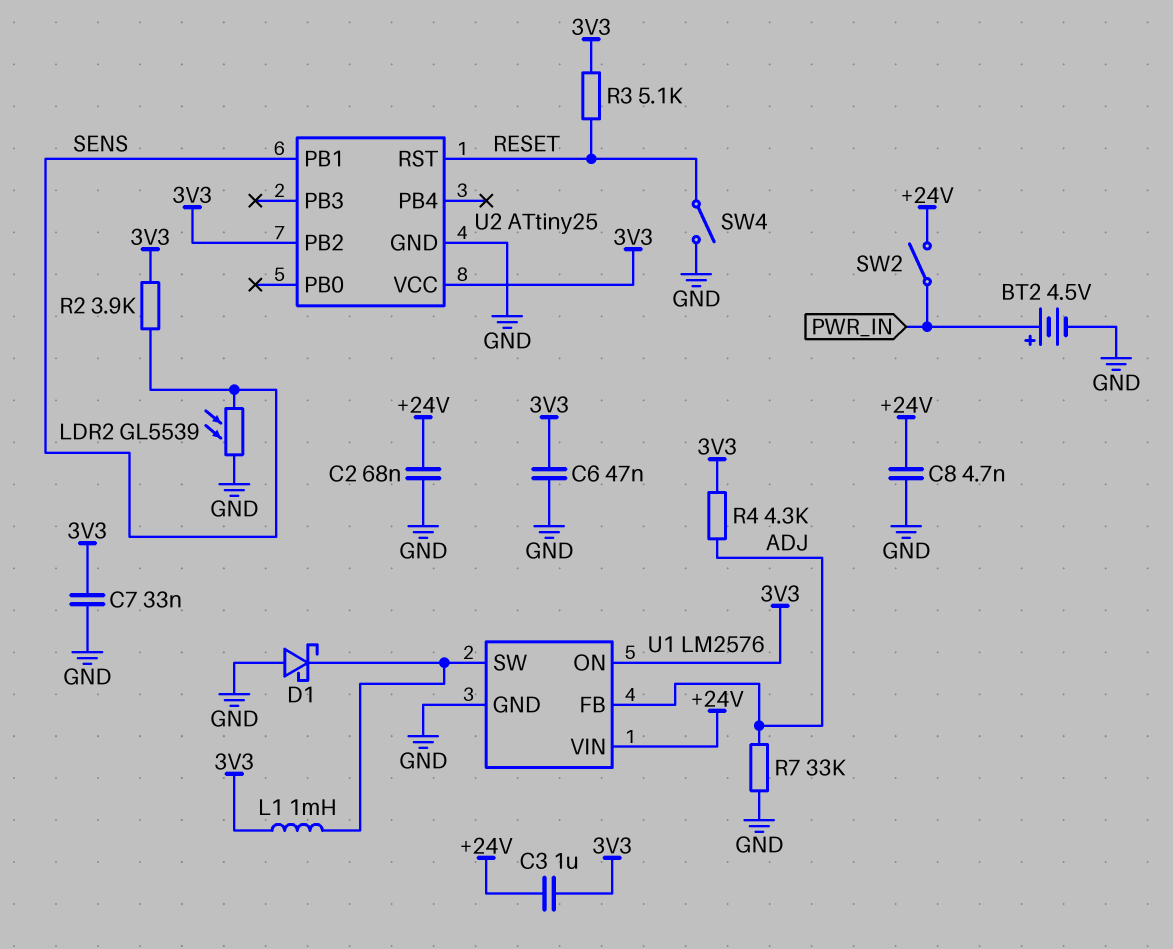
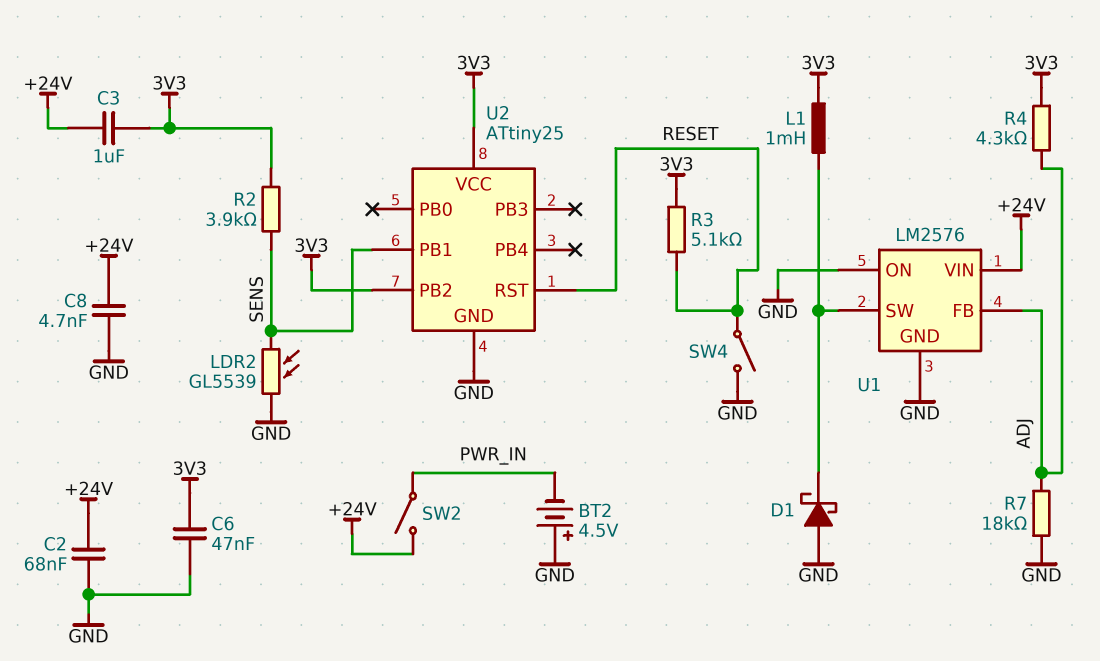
BT2: 4.5V (plus PWR_IN, minus GND) -> 4.5V (plus GND, minus PWR_IN)
C7: 33nF (3V3, GND) -> none
R7: 33k (ADJ, GND) -> 18k (ADJ, GND)
U1 pin ON: 3V3 -> GND

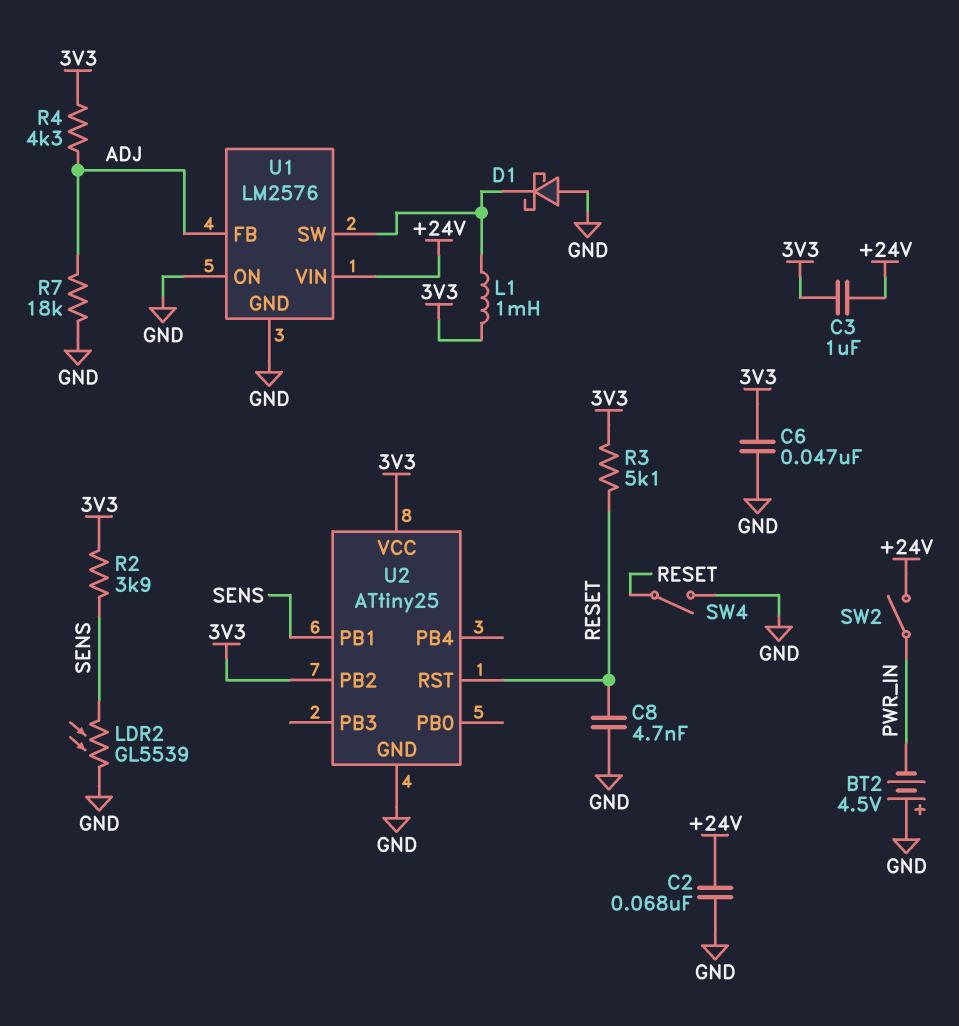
C8: 4.7nF (+24V, GND) -> 4.7nF (GND, RESET)

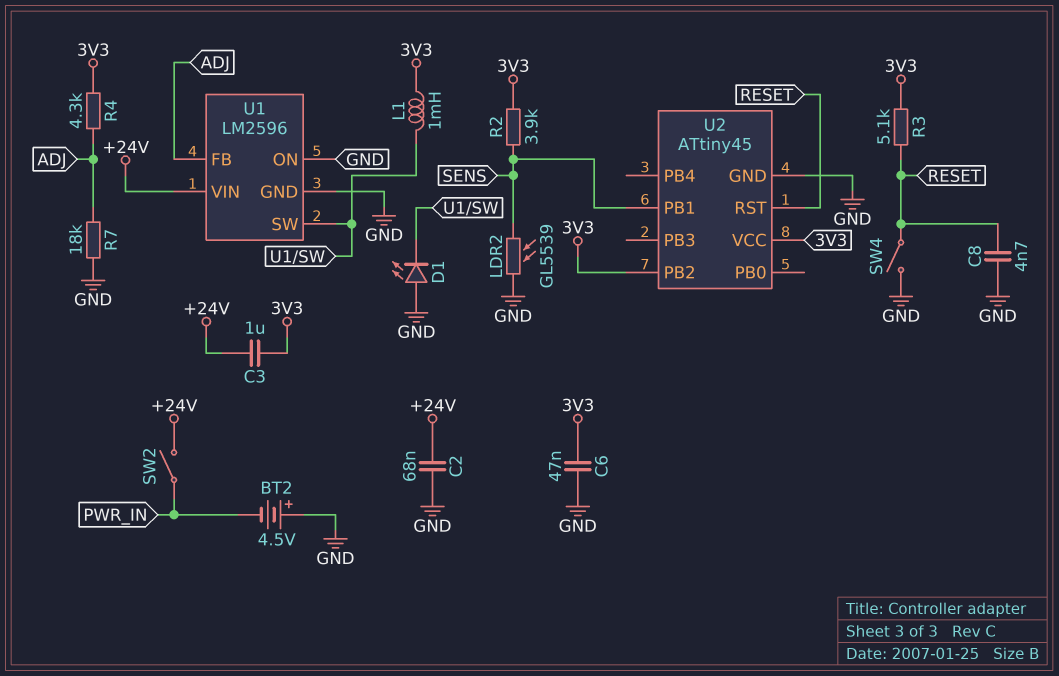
D1: schottky (A GND, K U1/SW) -> LED (A GND, K U1/SW)
U1: LM2576 -> LM2596
U2: ATtiny25 -> ATtiny45

